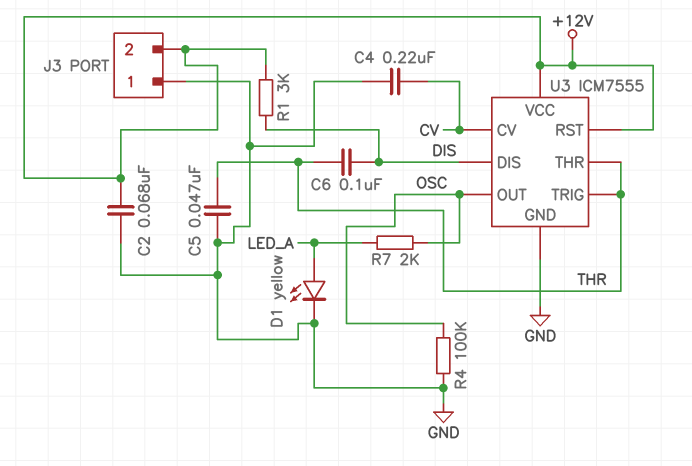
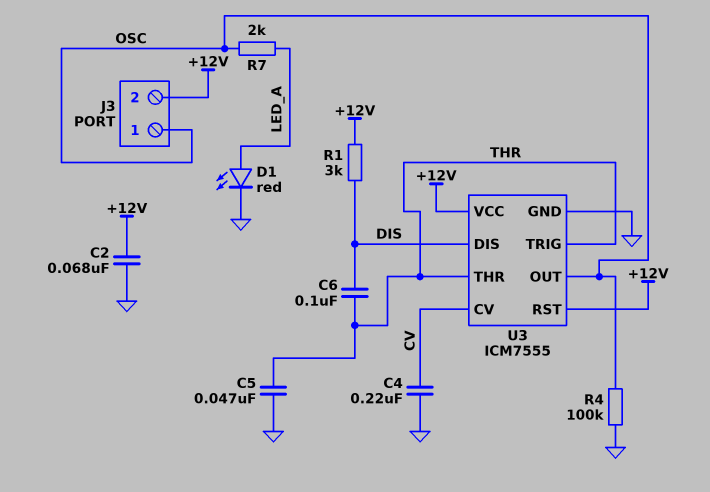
D1: LED yellow (A LED_A, K GND) -> LED red (A LED_A, K GND)
J3 pin 1: GND -> OSC

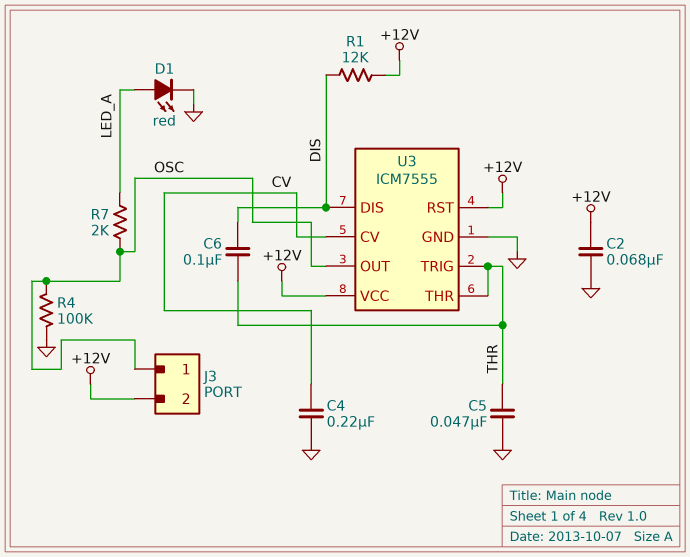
R1: 3k (+12V, DIS) -> 12k (+12V, DIS)

